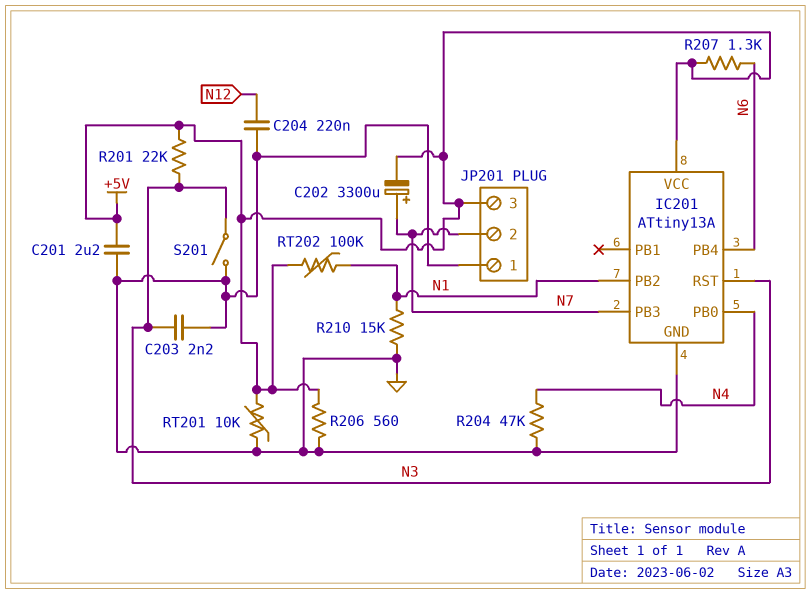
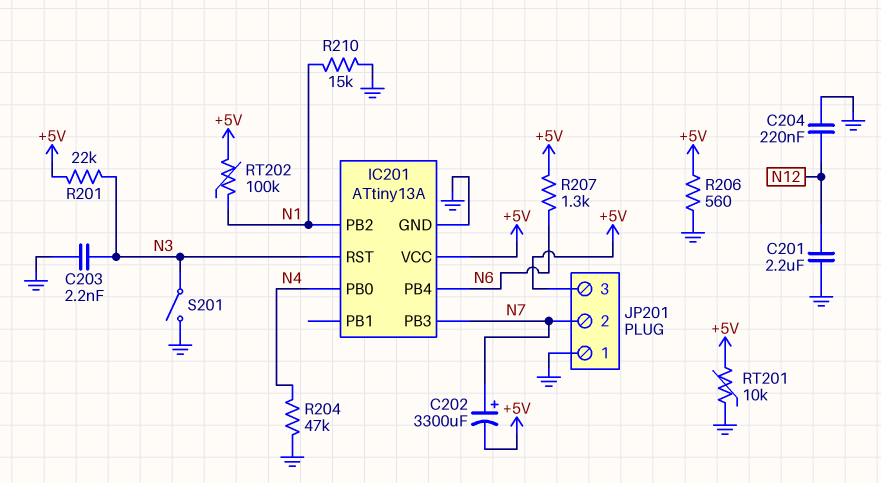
C201: 2.2uF (+5V, GND) -> 2.2uF (GND, N12)

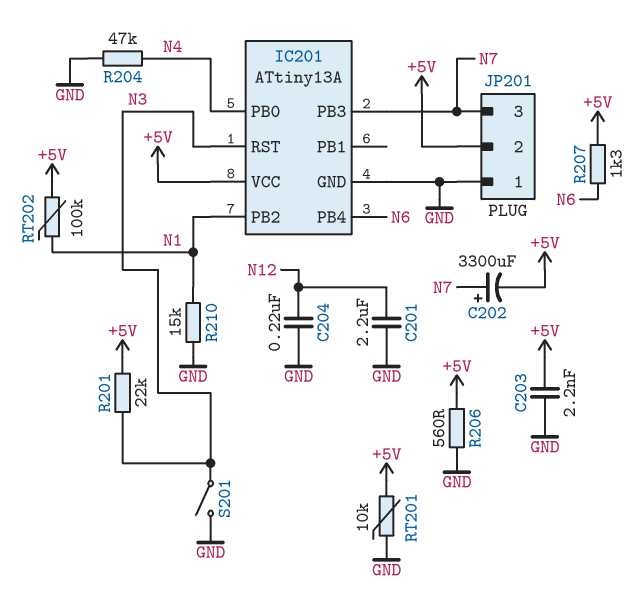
C203: 2.2nF (GND, N3) -> 2.2nF (+5V, GND)
JP201 pin 2: N7 -> +5V
JP201 pin 3: +5V -> N7

